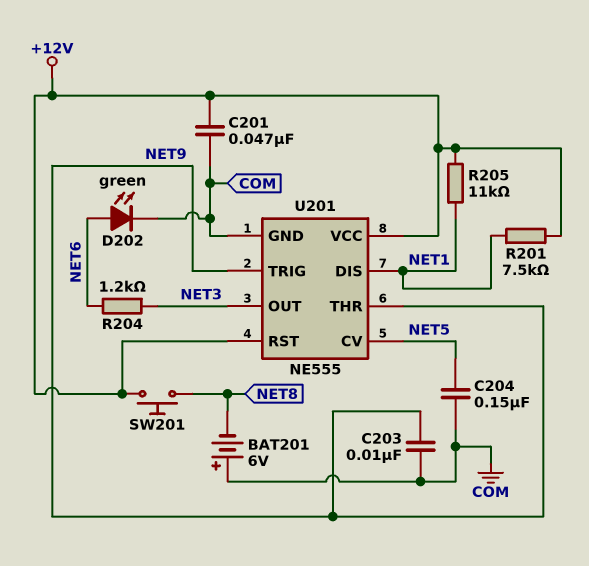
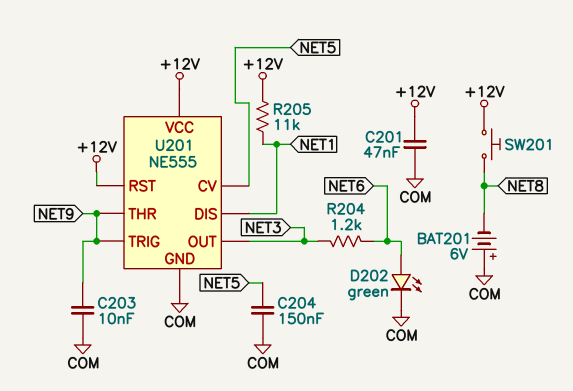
R201: 7.5k (+12V, NET1) -> none

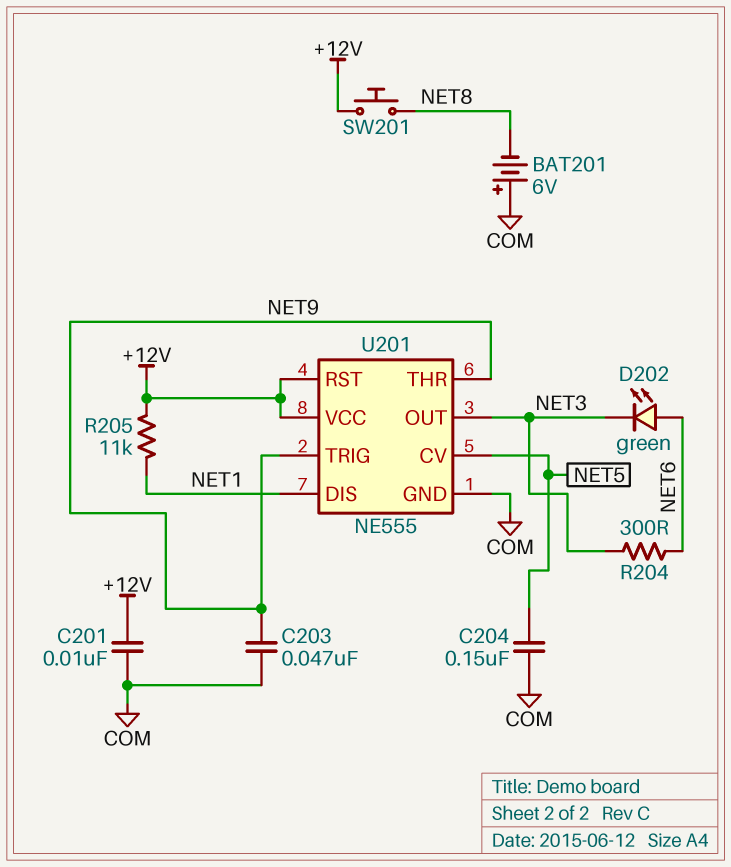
C201: 47nF (+12V, COM) -> 10nF (+12V, COM)
C203: 10nF (COM, NET9) -> 47nF (COM, NET9)
D202: LED green (A NET6, K COM) -> LED green (A NET6, K NET3)
R204: 1.2k (NET3, NET6) -> 300 (NET3, NET6)

